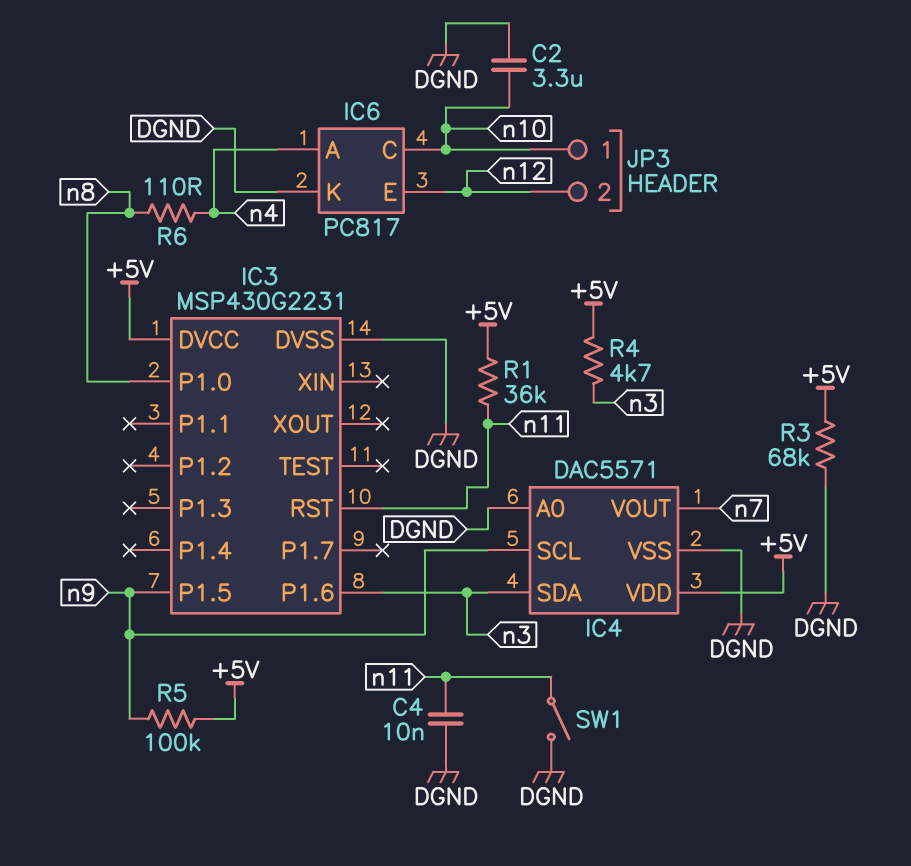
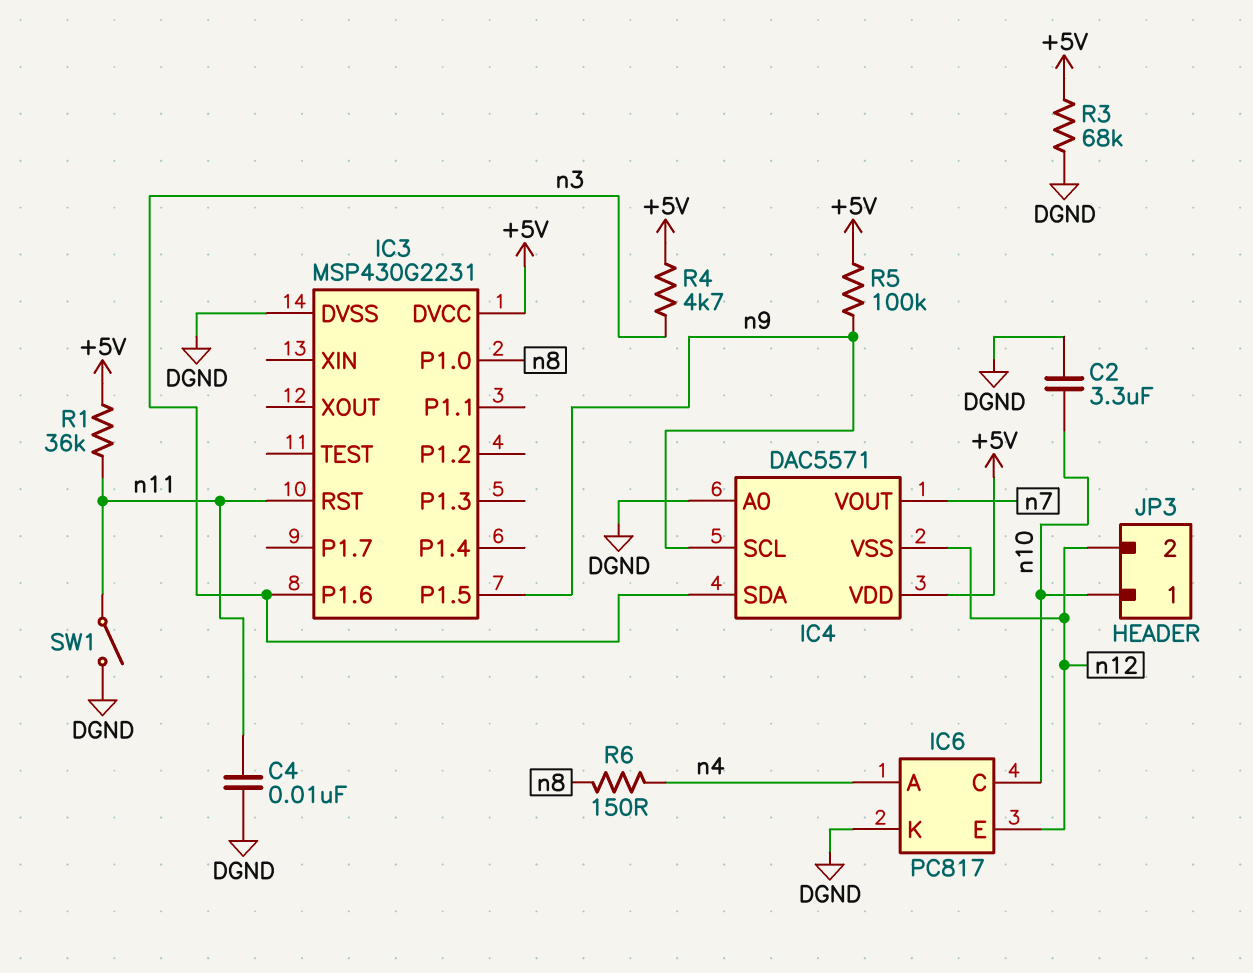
IC4 pin VSS: DGND -> n12
R6: 110 (n4, n8) -> 150 (n4, n8)

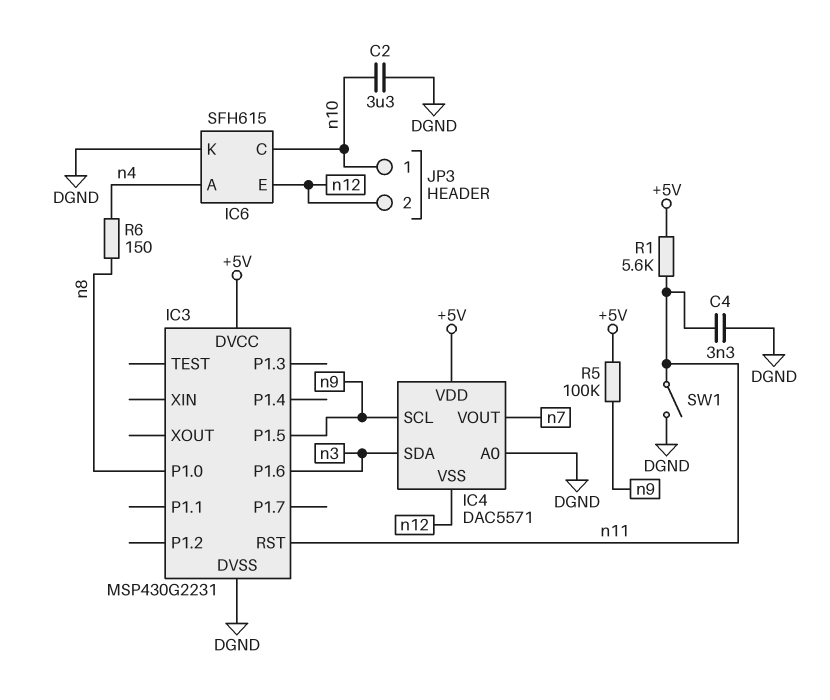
C4: 10nF (DGND, n11) -> 3.3nF (DGND, n11)
IC6: PC817 -> SFH615
R1: 36k (+5V, n11) -> 5.6k (+5V, n11)
R3: 68k (+5V, DGND) -> none
R4: 4.7k (+5V, n3) -> none

